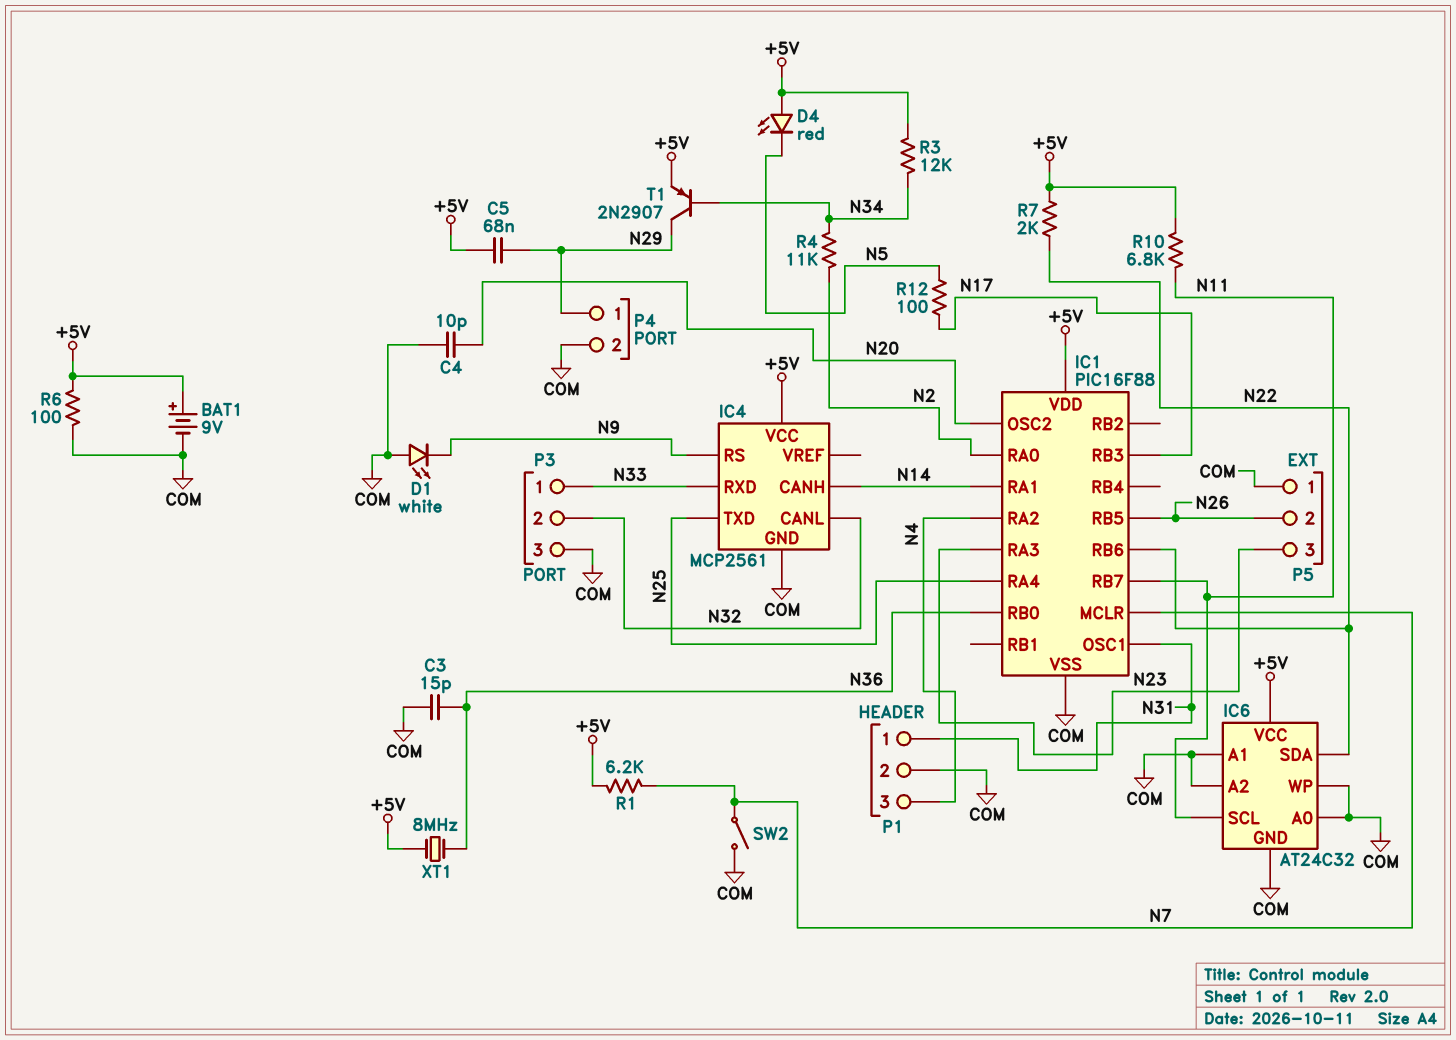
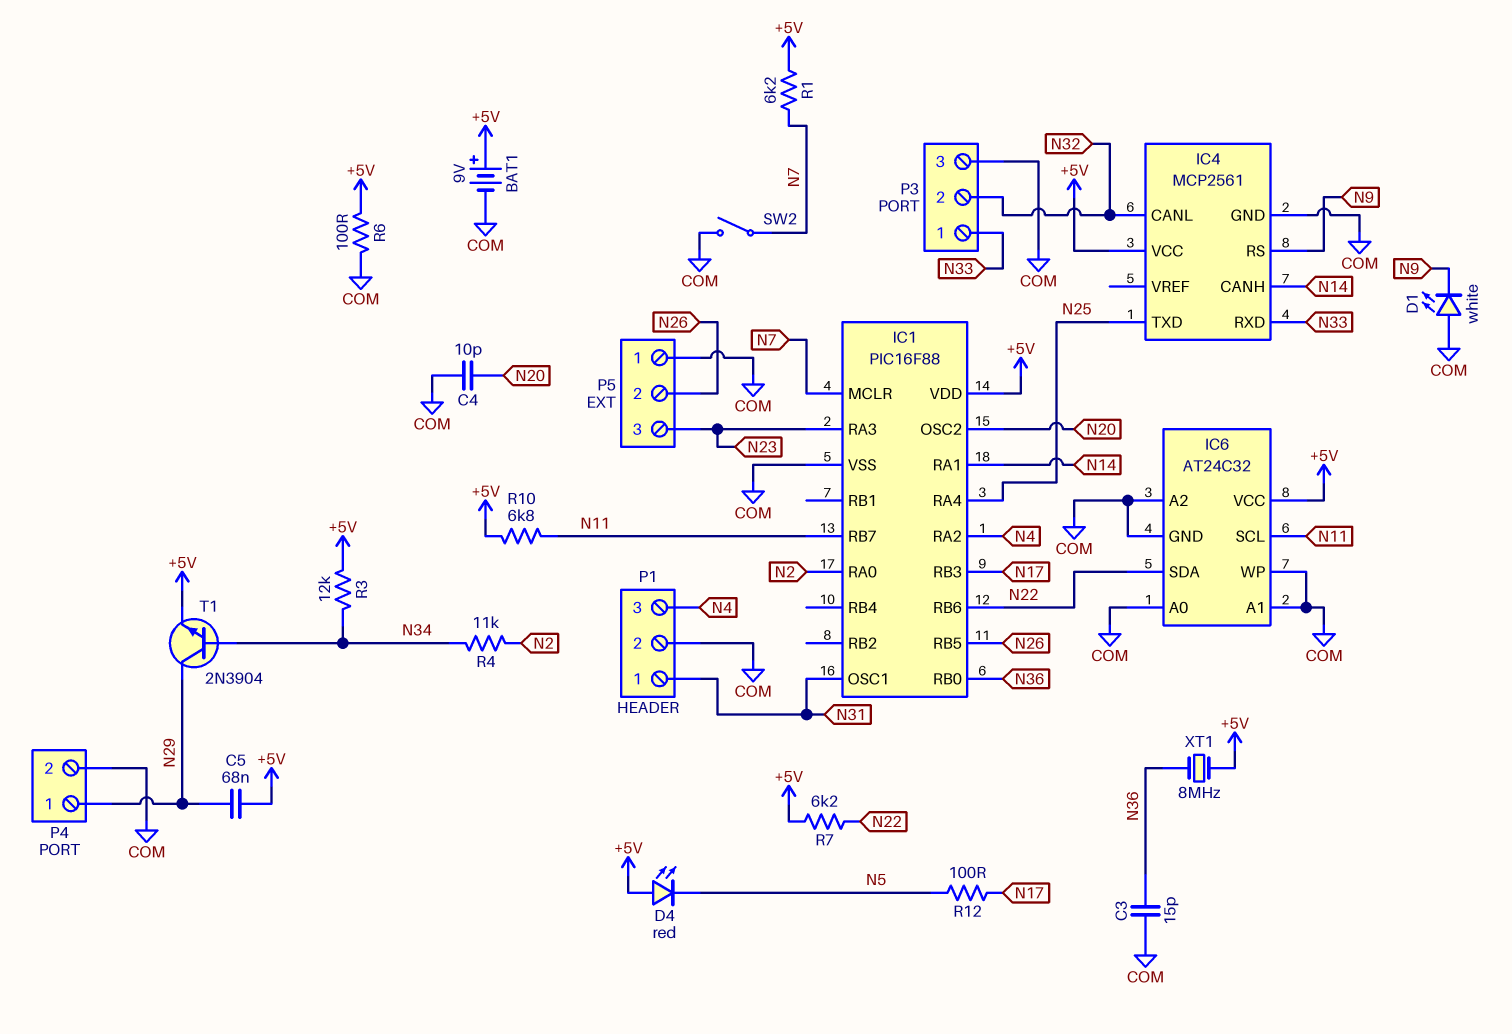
R7: 2k (+5V, N22) -> 6.2k (+5V, N22)
T1: PNP 2N2907 (B N34, C N29, E +5V) -> NPN 2N3904 (B N34, C N29, E +5V)

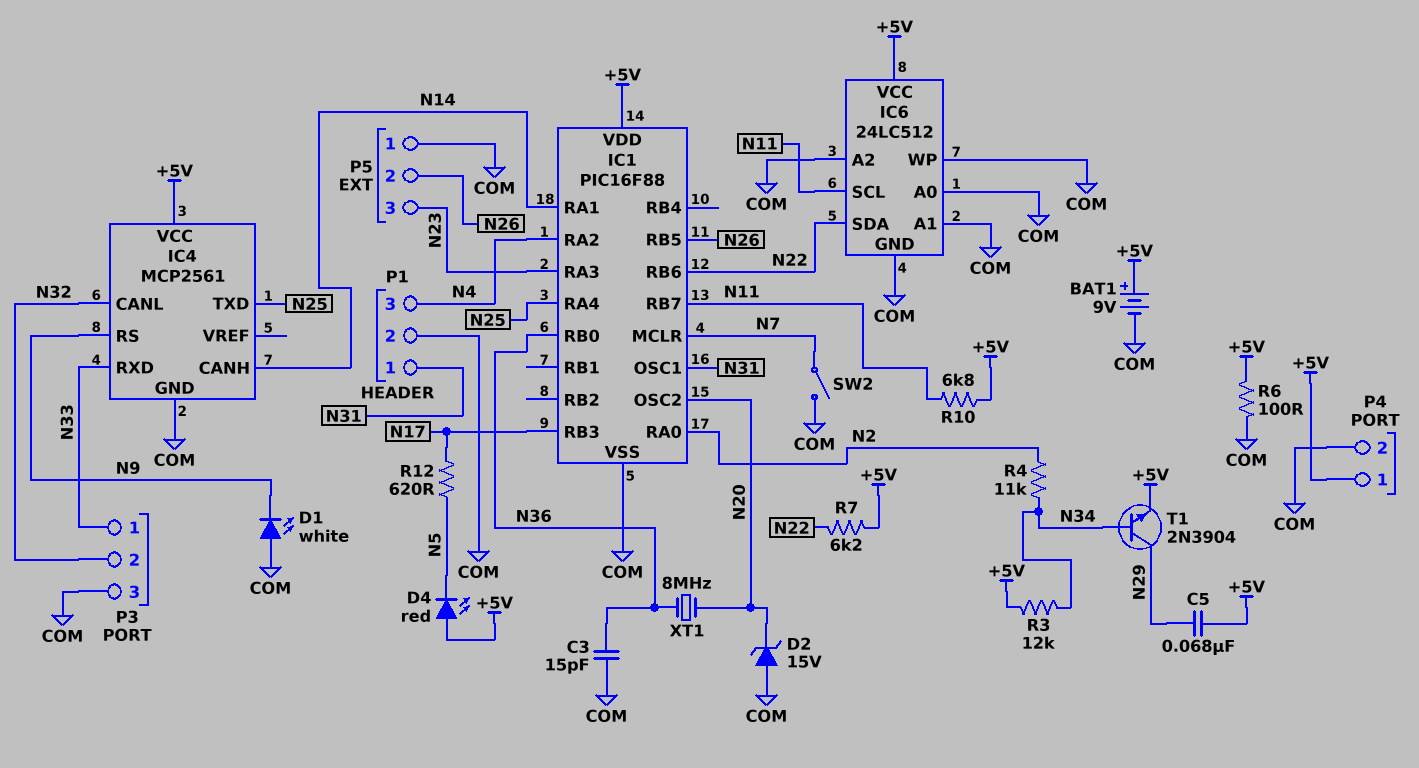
C4: 10pF (COM, N20) -> none
D2: none -> zener 15V (A COM, K N20)
IC6: AT24C32 -> 24LC512
P4 pin 1: N29 -> +5V
R1: 6.2k (+5V, N7) -> none
R12: 100 (N5, N17) -> 620 (N5, N17)
XT1: 8MHz (+5V, N36) -> 8MHz (N20, N36)

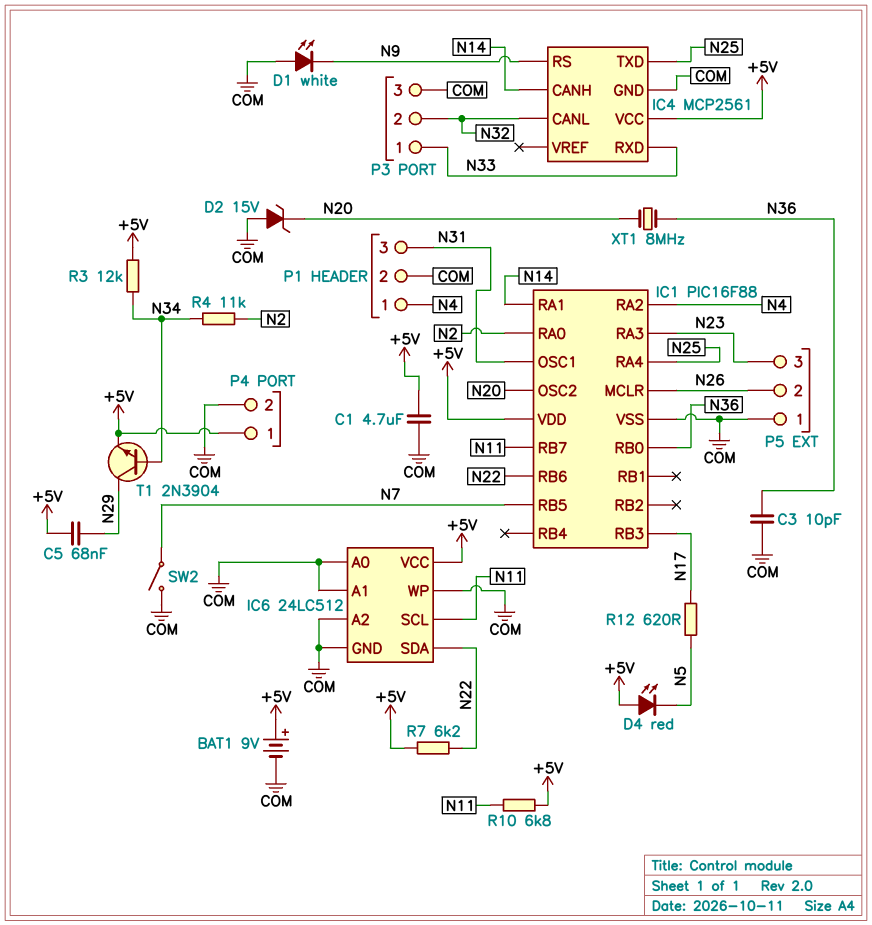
C1: none -> 4.7uF (+5V, COM)
C3: 15pF (COM, N36) -> 10pF (COM, N36)
IC1 pin MCLR: N7 -> N26
IC1 pin RB5: N26 -> N7
P1 pin 1: N31 -> N4
P1 pin 3: N4 -> N31
R6: 100 (+5V, COM) -> none

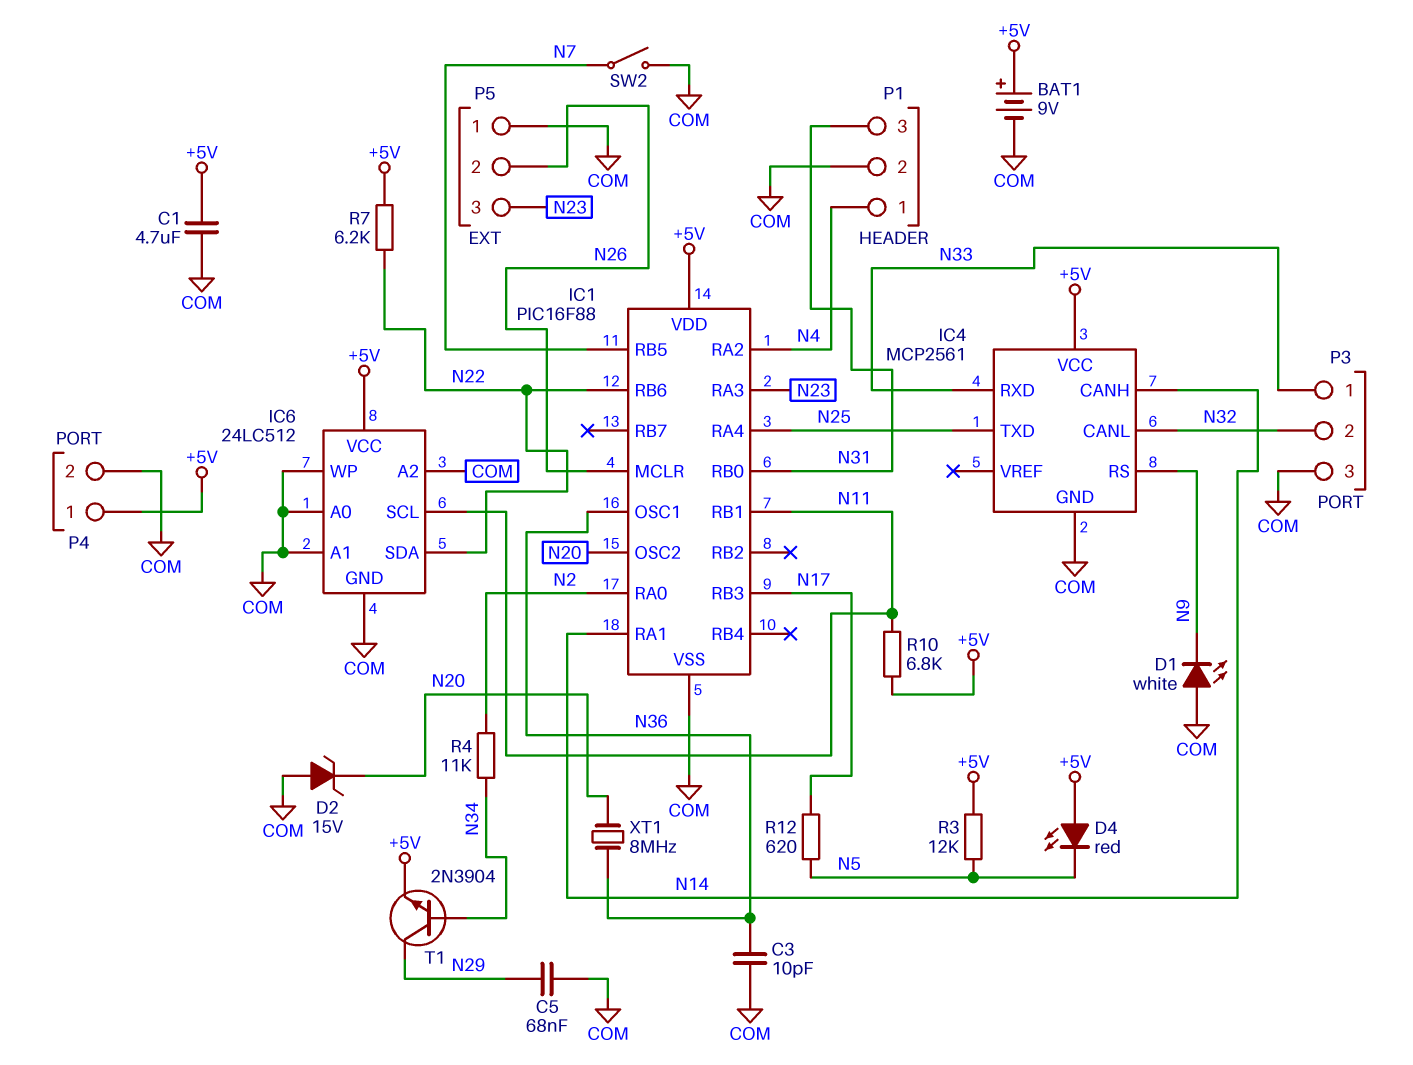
C5: 68nF (+5V, N29) -> 68nF (COM, N29)
IC1 pin OSC1: N31 -> N36
IC1 pin RB0: N36 -> N31
IC1 pin RB1: none -> N11
IC1 pin RB7: N11 -> none
R3: 12k (+5V, N34) -> 12k (+5V, N5)

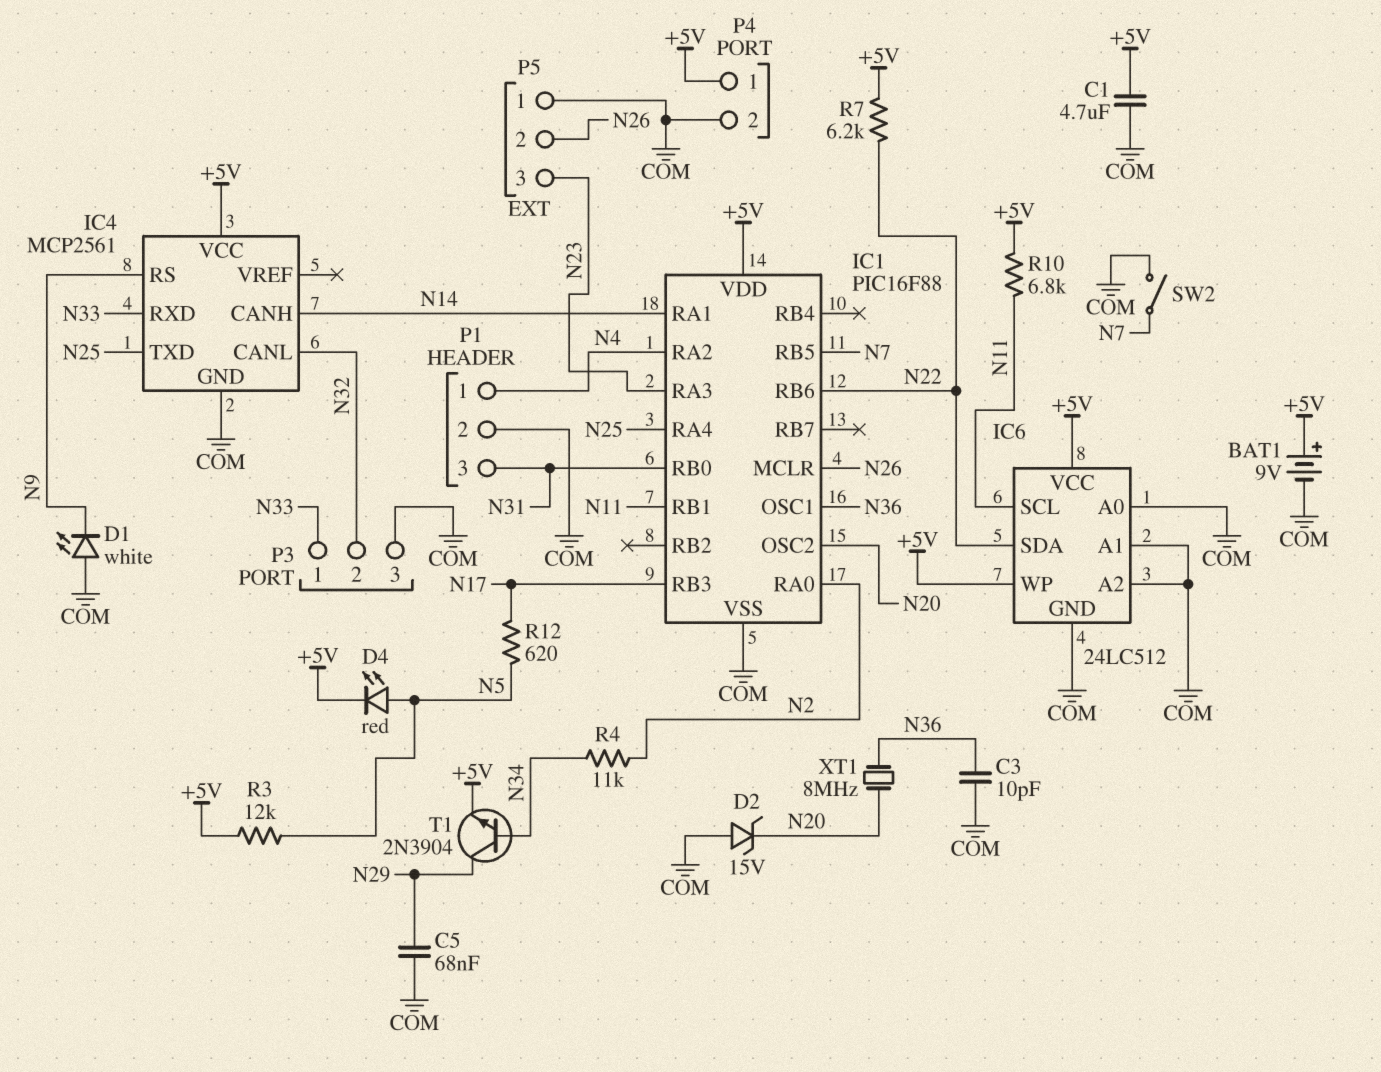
D4: LED red (A +5V, K N5) -> LED red (A N5, K +5V)
IC6 pin WP: COM -> +5V

